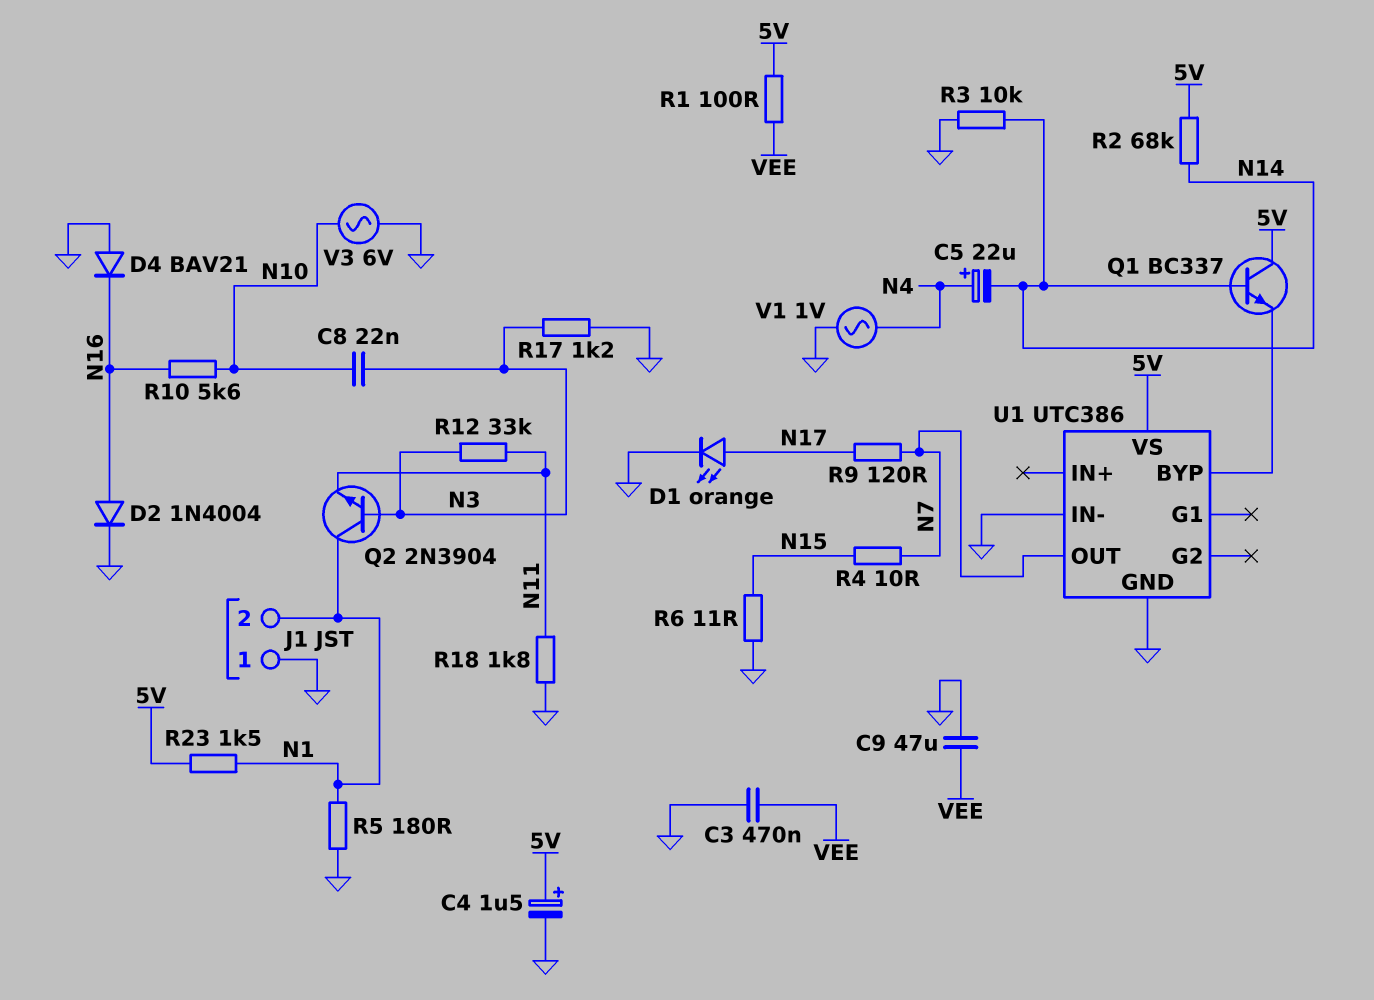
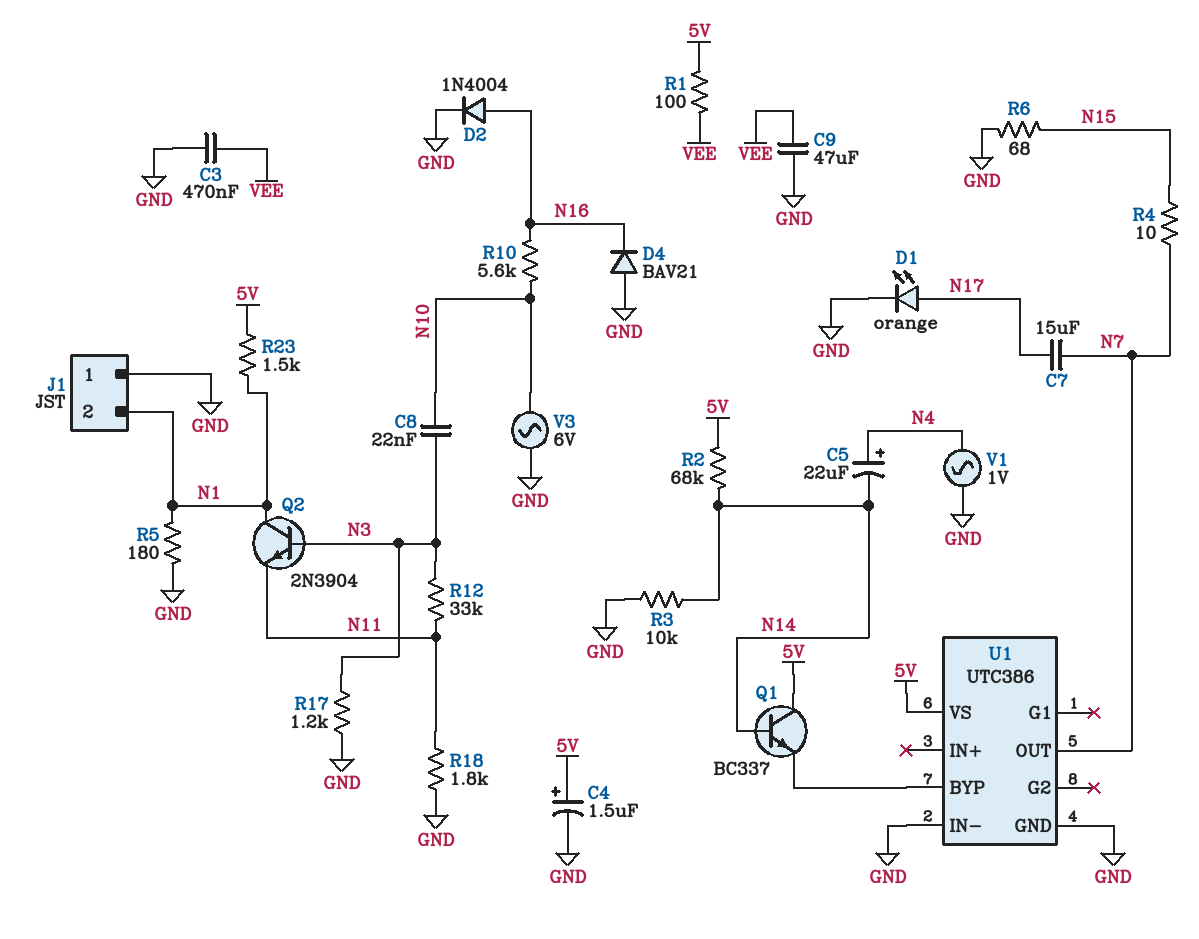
C7: none -> 15uF (N7, N17)
R6: 11 (GND, N15) -> 68 (GND, N15)
R9: 120 (N7, N17) -> none

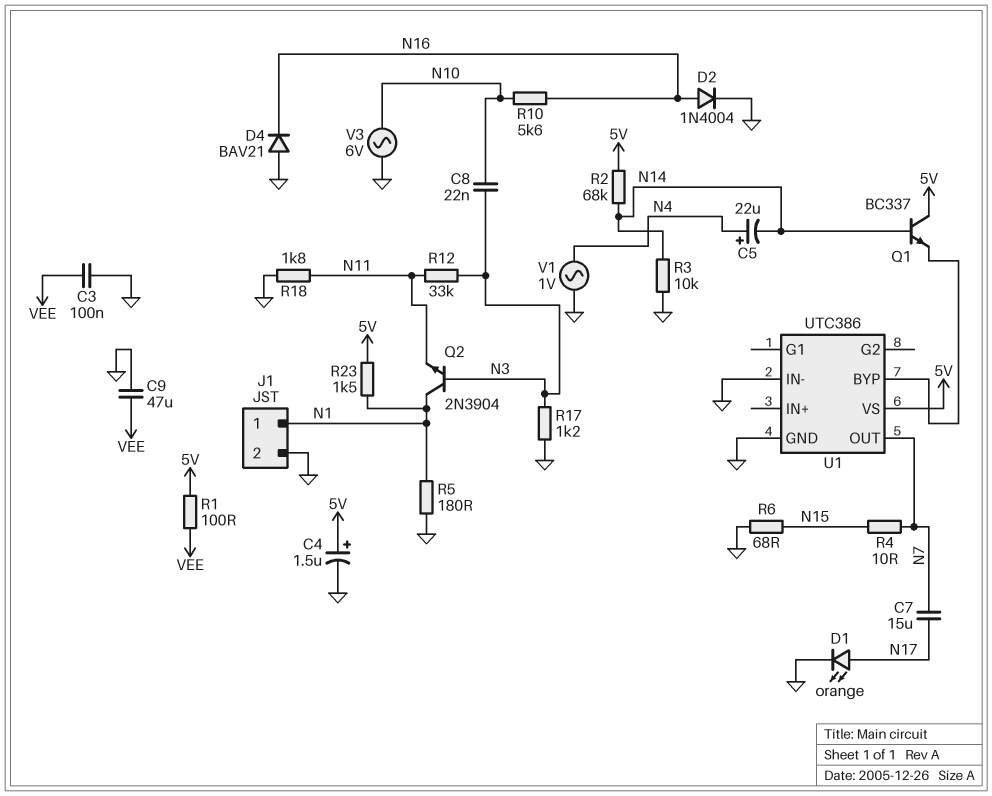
C3: 470nF (GND, VEE) -> 100nF (GND, VEE)
J1 pin 1: GND -> N1
J1 pin 2: N1 -> GND

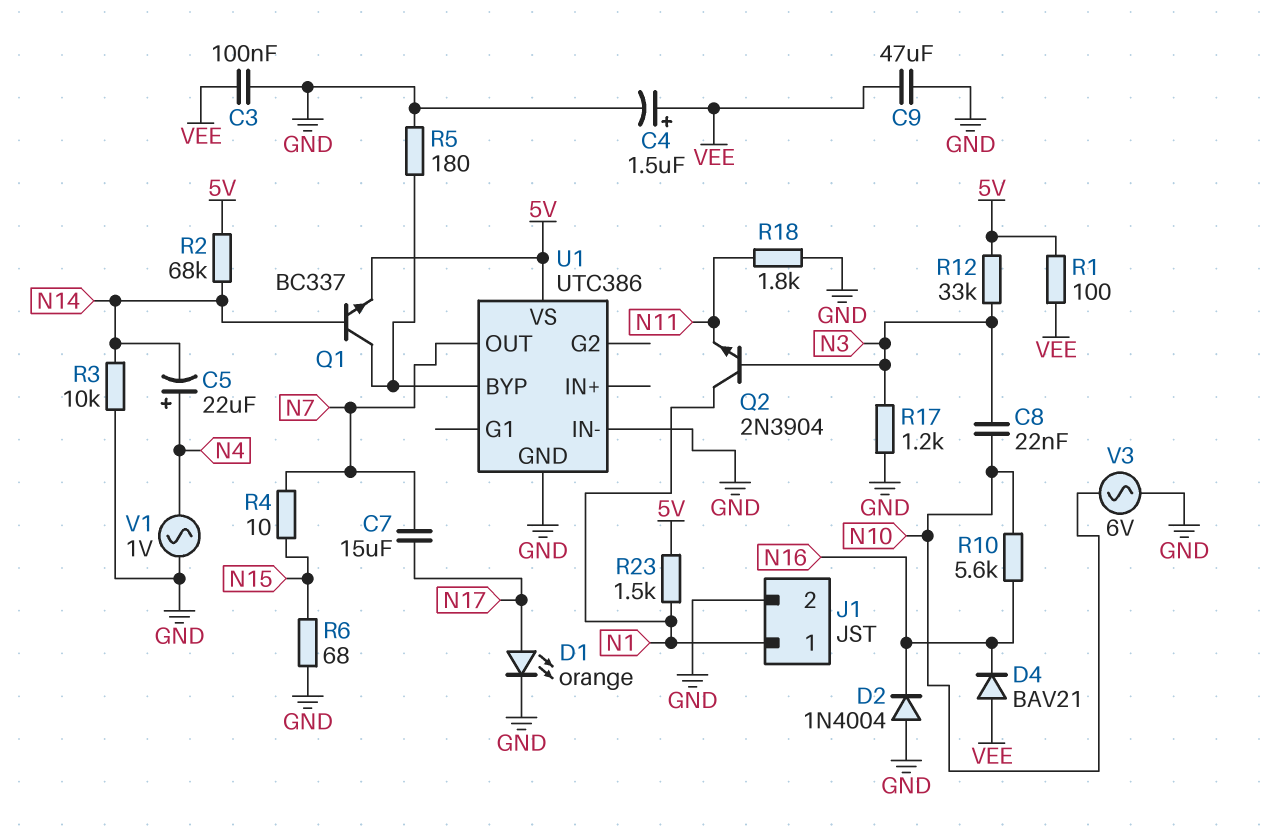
C4: 1.5uF (plus 5V, minus GND) -> 1.5uF (plus VEE, minus GND)
D2: diode 1N4004 (A N16, K GND) -> diode 1N4004 (A GND, K N16)
D4: diode BAV21 (A GND, K N16) -> diode BAV21 (A VEE, K N16)
Q1: NPN BC337 (B N14, C 5V, E U1/BYP) -> NPN BC337 (B N14, C U1/BYP, E 5V)
R5: 180 (GND, N1) -> 180 (GND, U1/BYP)
R12: 33k (N3, N11) -> 33k (5V, N3)

